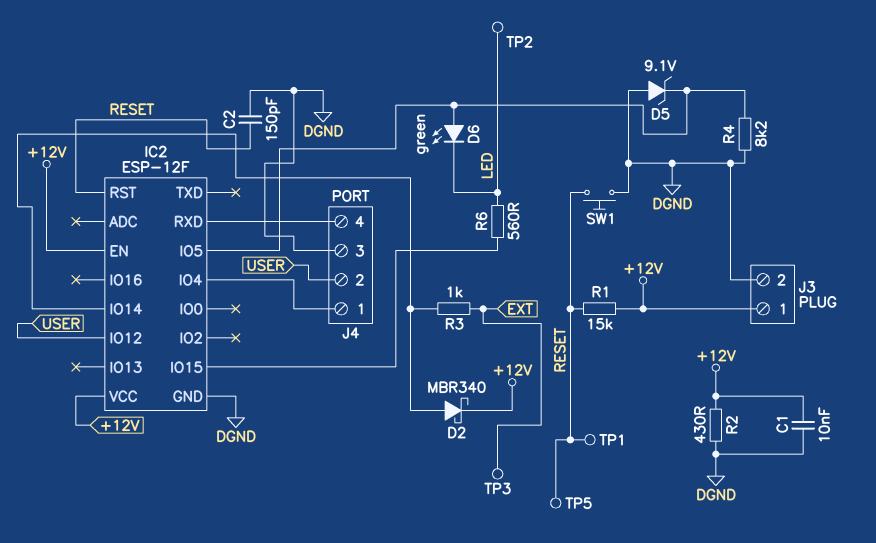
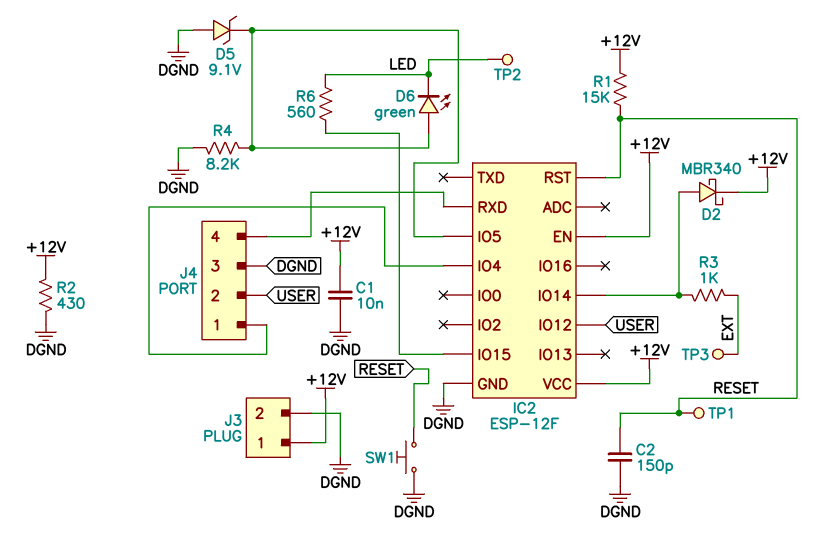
TP5: test point (RESET) -> none

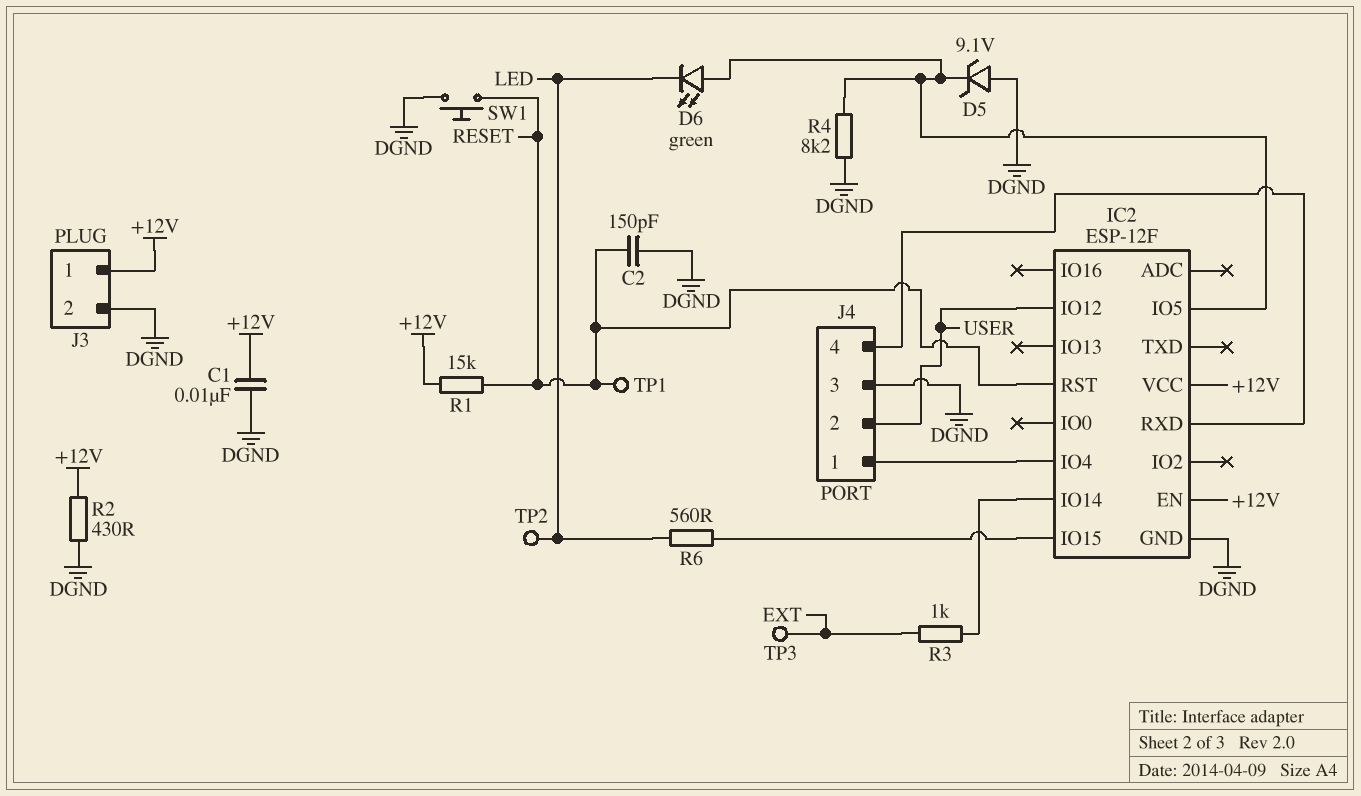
D2: schottky MBR340 (A IC2/IO14, K +12V) -> none

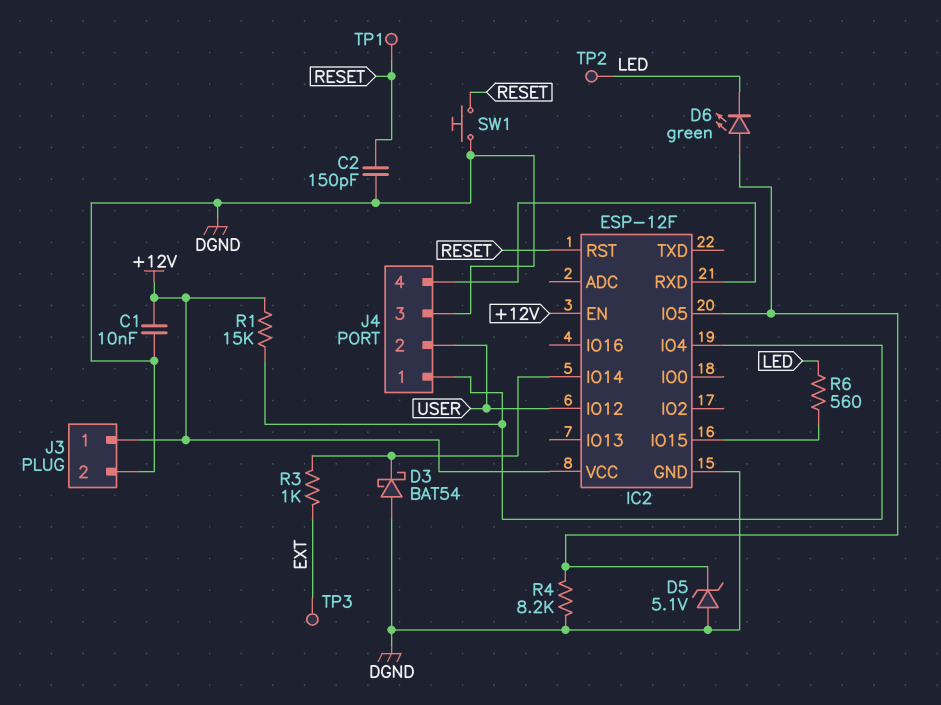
D3: none -> schottky BAT54 (A DGND, K IC2/IO14)
D5: zener 9.1V (A DGND, K IC2/IO5) -> zener 5.1V (A DGND, K IC2/IO5)
R1: 15k (+12V, RESET) -> 15k (+12V, IC2/IO4)
R2: 430 (+12V, DGND) -> none

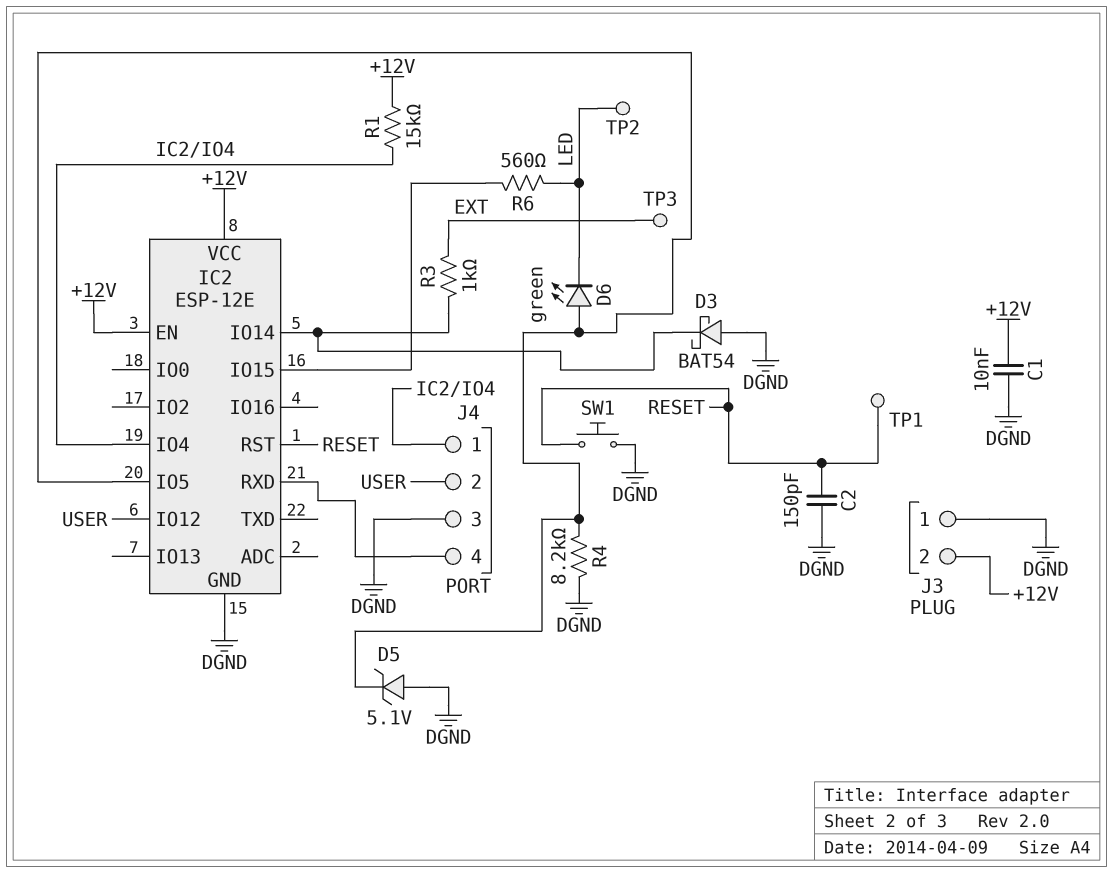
IC2: ESP-12F -> ESP-12E
J3 pin 1: +12V -> DGND
J3 pin 2: DGND -> +12V

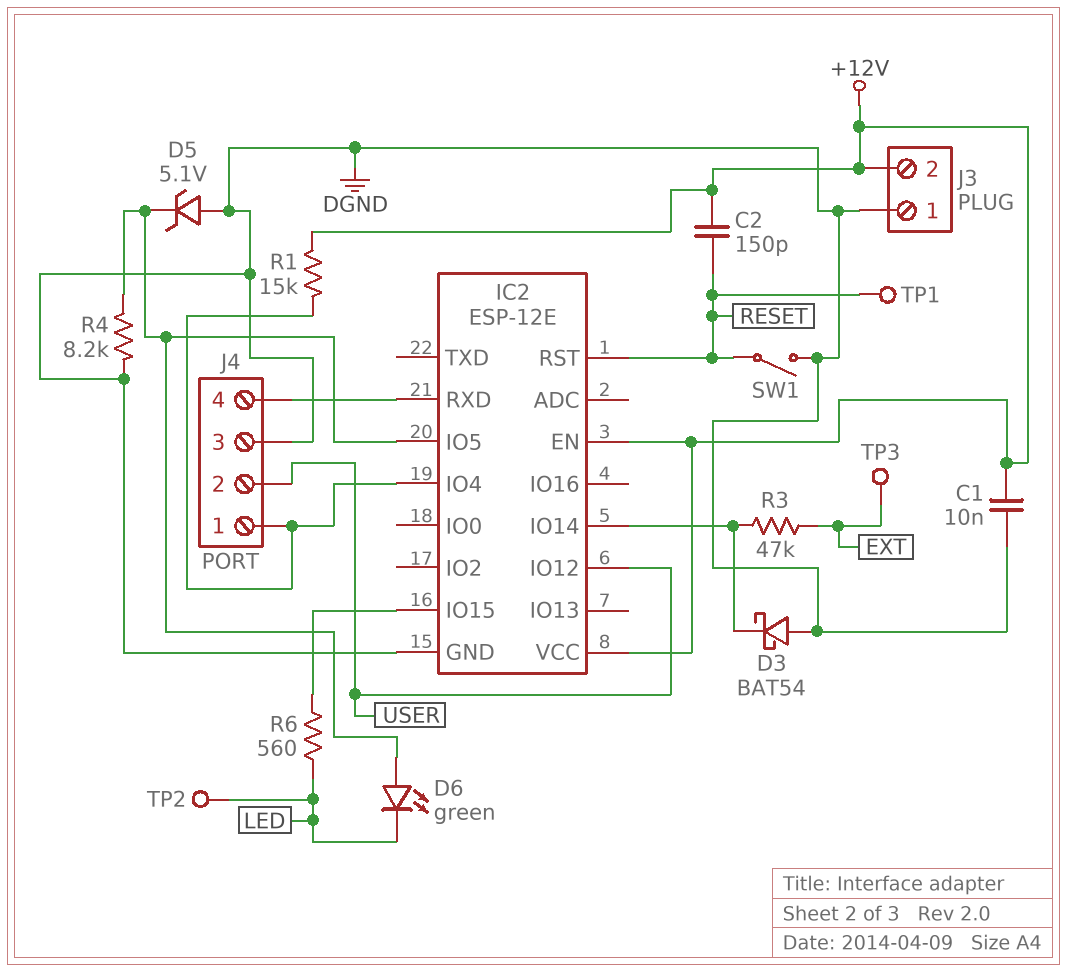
C2: 150pF (DGND, RESET) -> 150pF (+12V, RESET)
R3: 1k (EXT, IC2/IO14) -> 47k (EXT, IC2/IO14)
SW1: button (DGND, RESET) -> switch (DGND, RESET)

